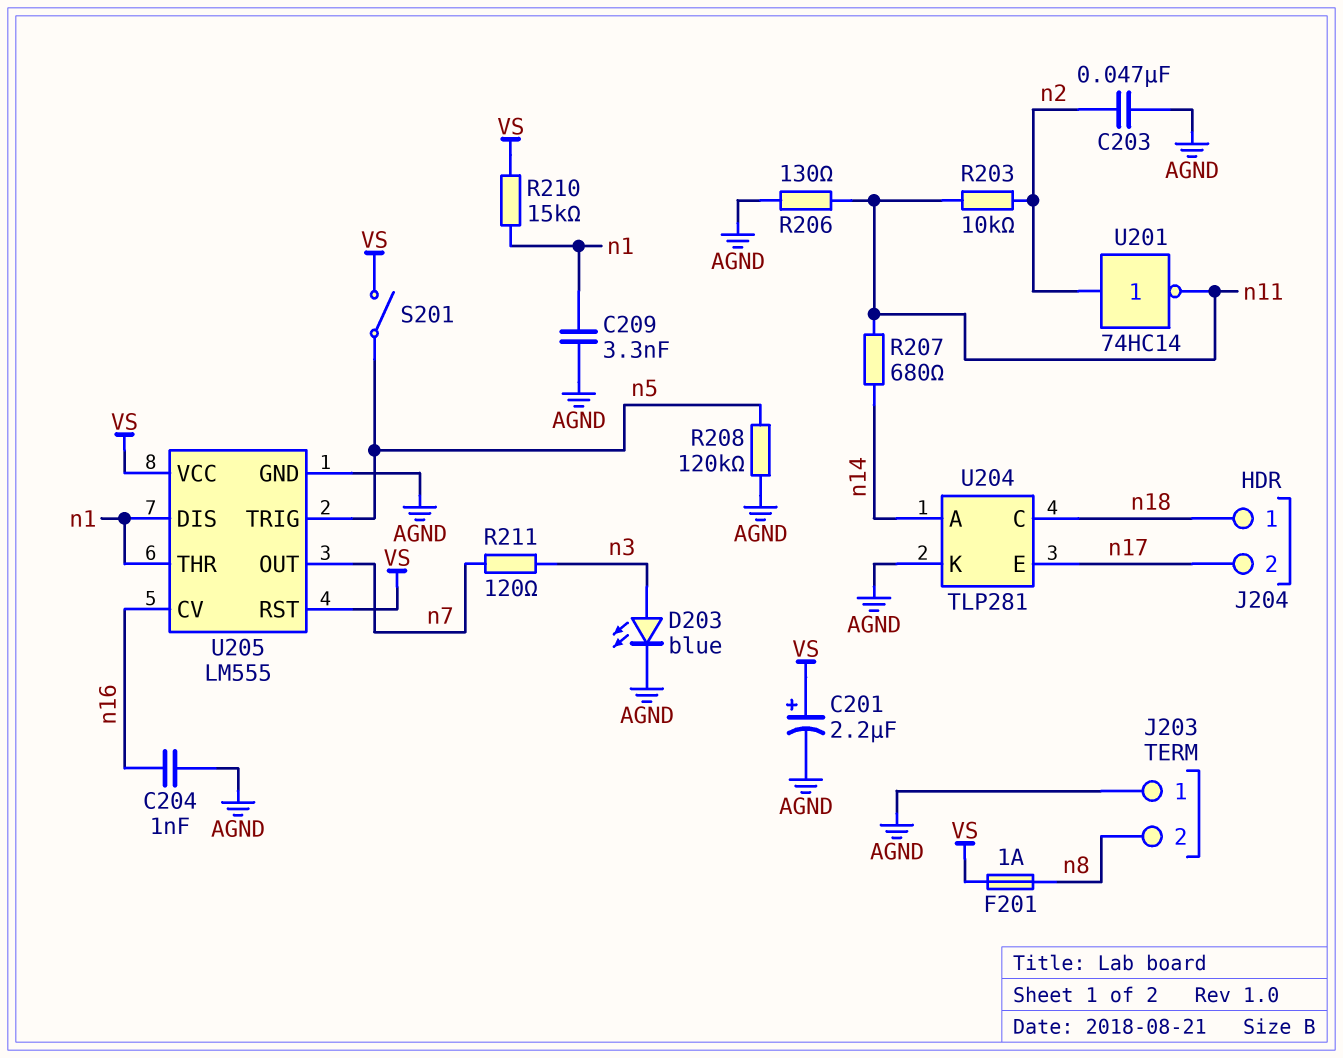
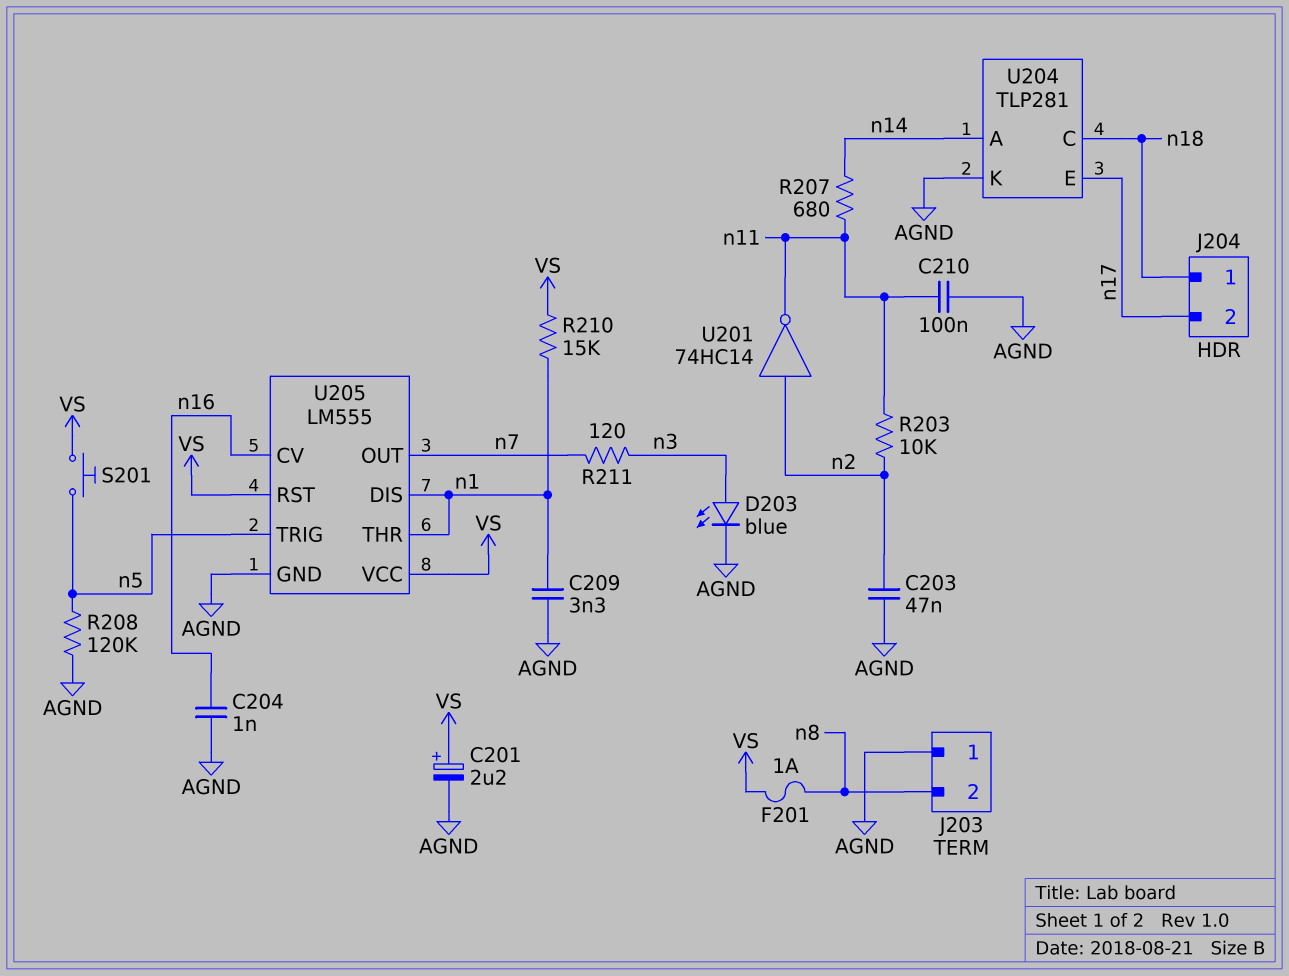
C210: none -> 100nF (AGND, n11)
R206: 130 (AGND, n11) -> none
S201: switch (VS, n5) -> button (VS, n5)

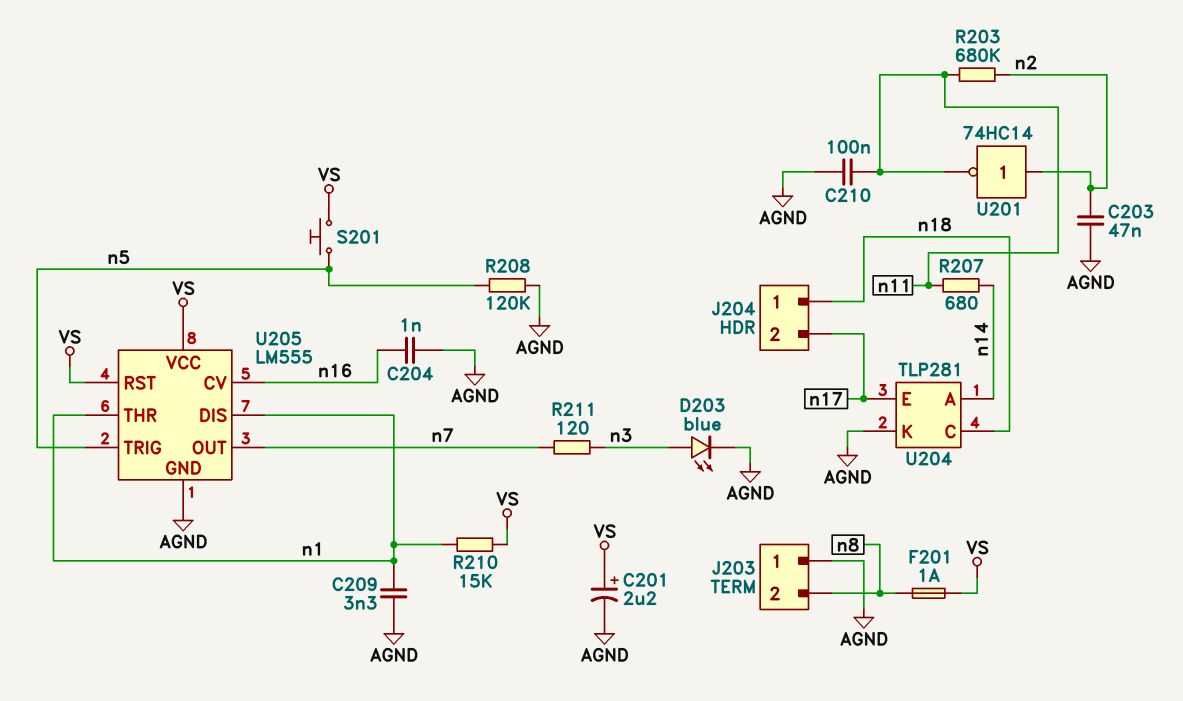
R203: 10k (n2, n11) -> 680k (n2, n11)

